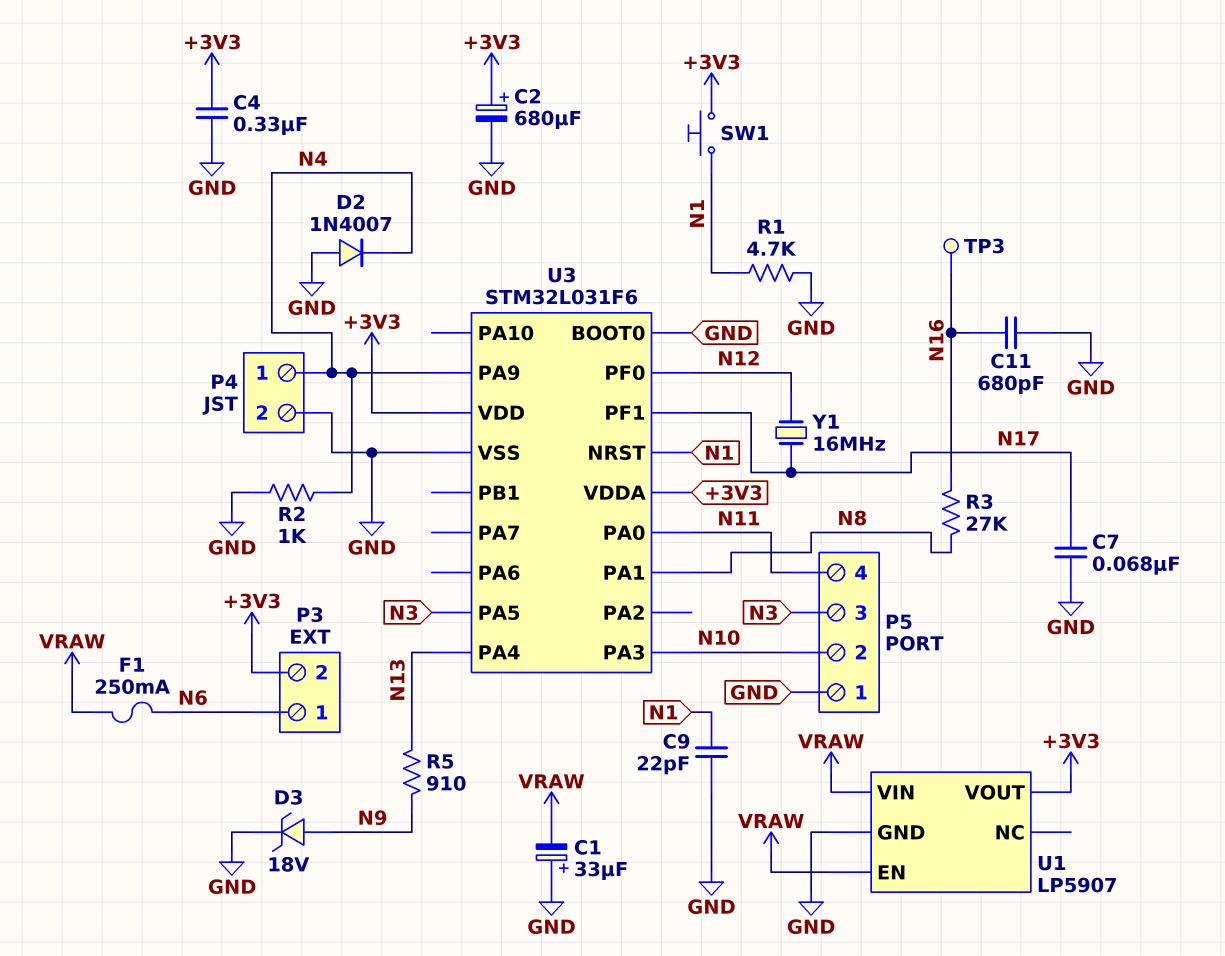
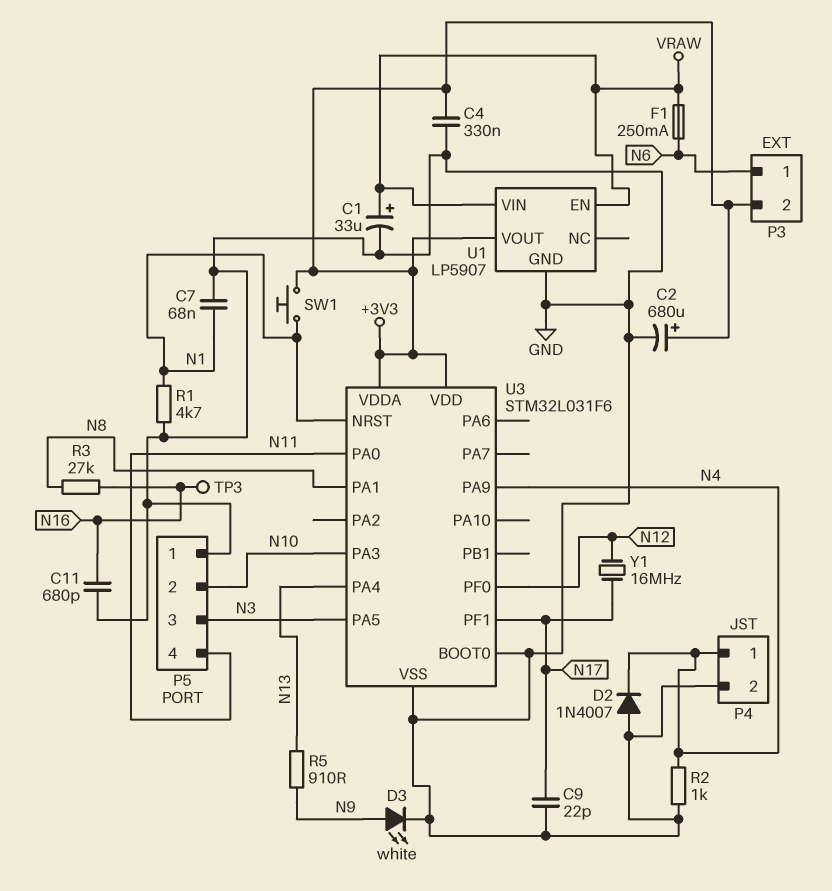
C1: 33uF (plus GND, minus VRAW) -> 33uF (plus VRAW, minus GND)
C7: 68nF (GND, N17) -> 68nF (GND, N1)
C9: 22pF (GND, N1) -> 22pF (GND, N17)
D3: zener 18V (A N9, K GND) -> LED white (A N9, K GND)

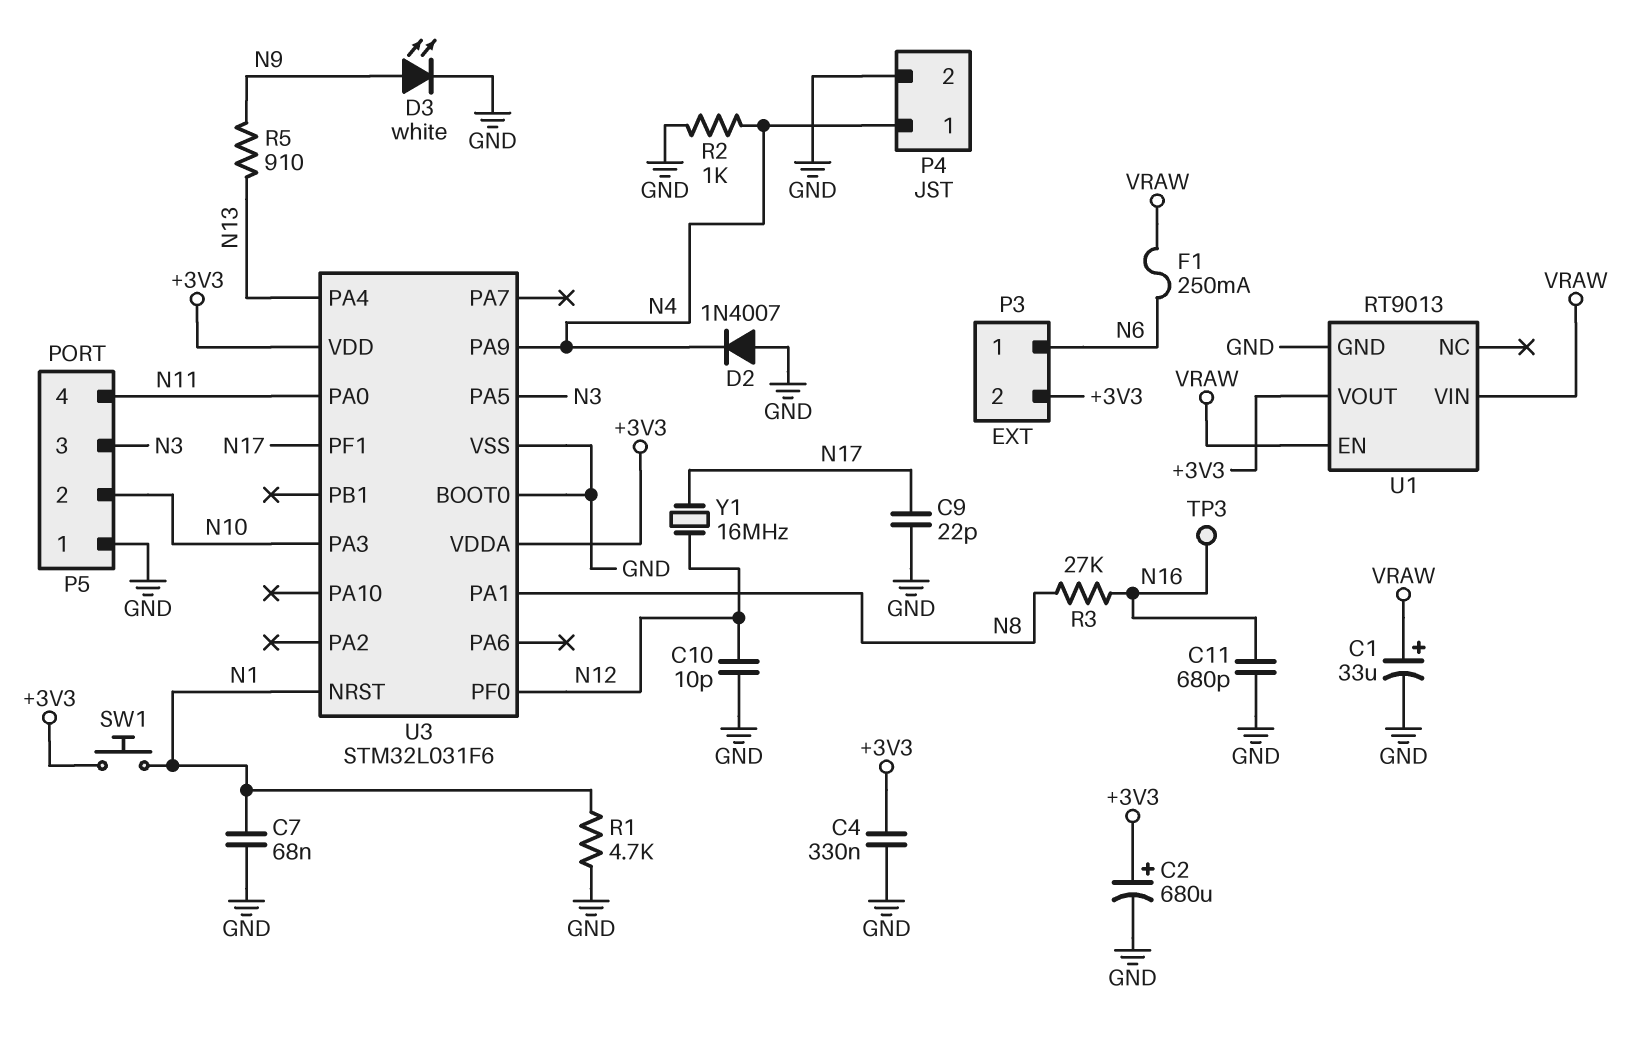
C10: none -> 10pF (GND, N12)
U1: LP5907 -> RT9013

